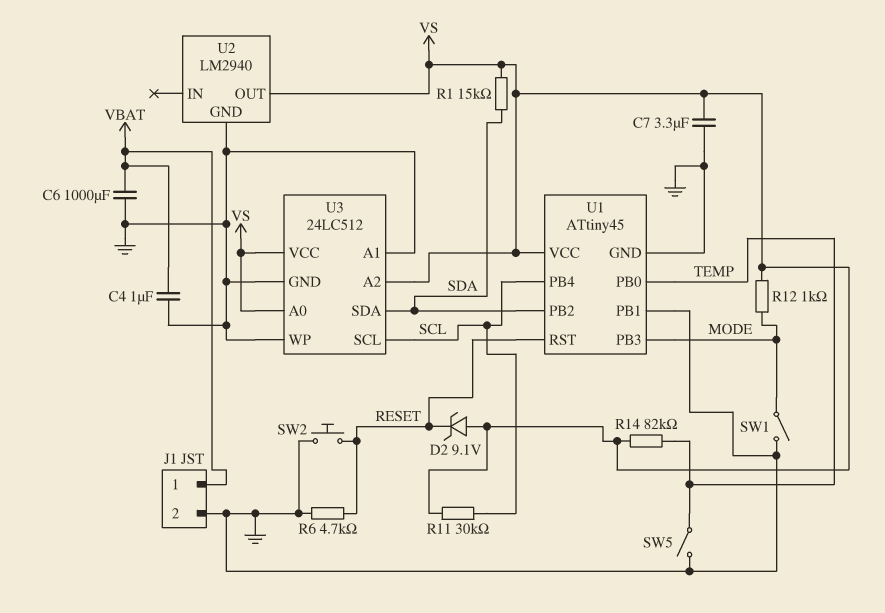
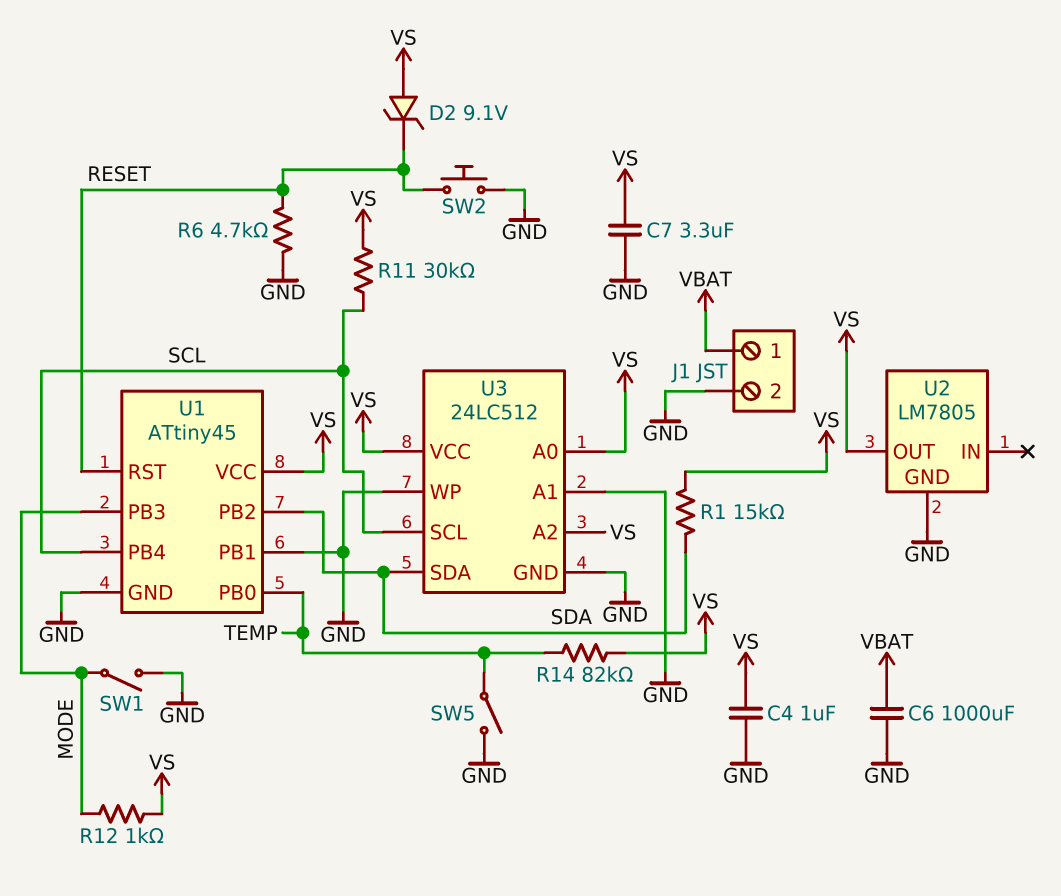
C4: 1uF (GND, VBAT) -> 1uF (GND, VS)
U2: LM2940 -> LM7805

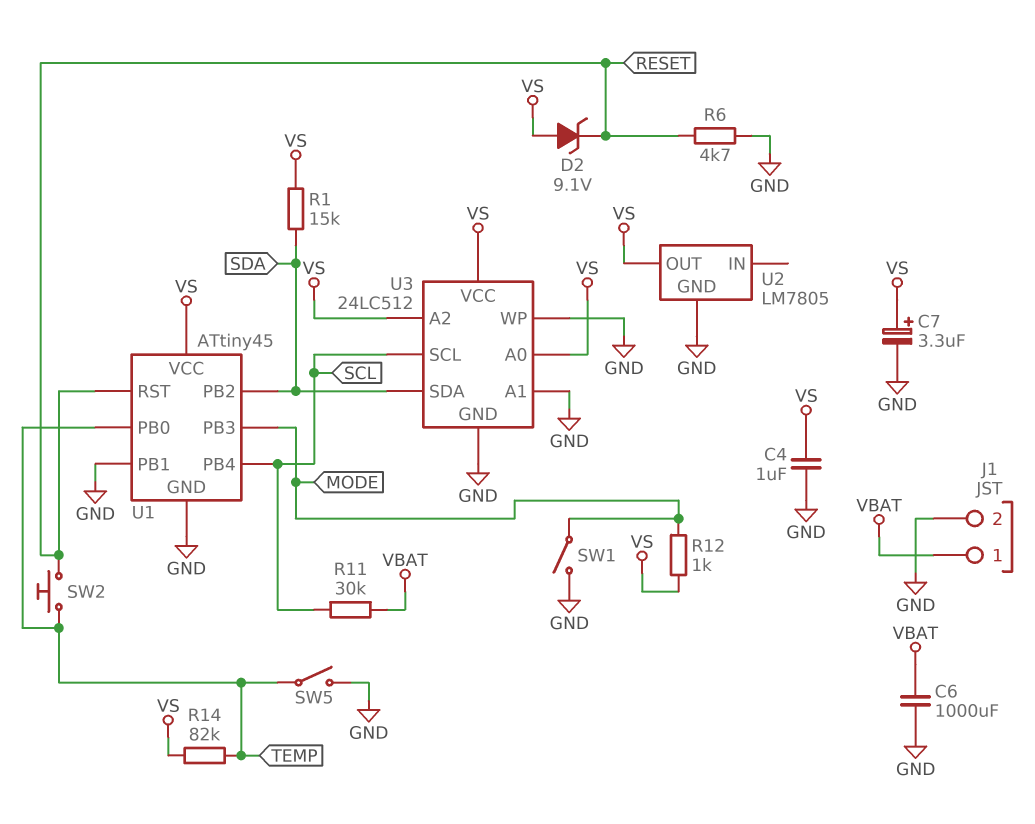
C7: 3.3uF (GND, VS) -> 3.3uF (plus VS, minus GND)
R11: 30k (SCL, VS) -> 30k (SCL, VBAT)
SW2: button (GND, RESET) -> button (RESET, TEMP)

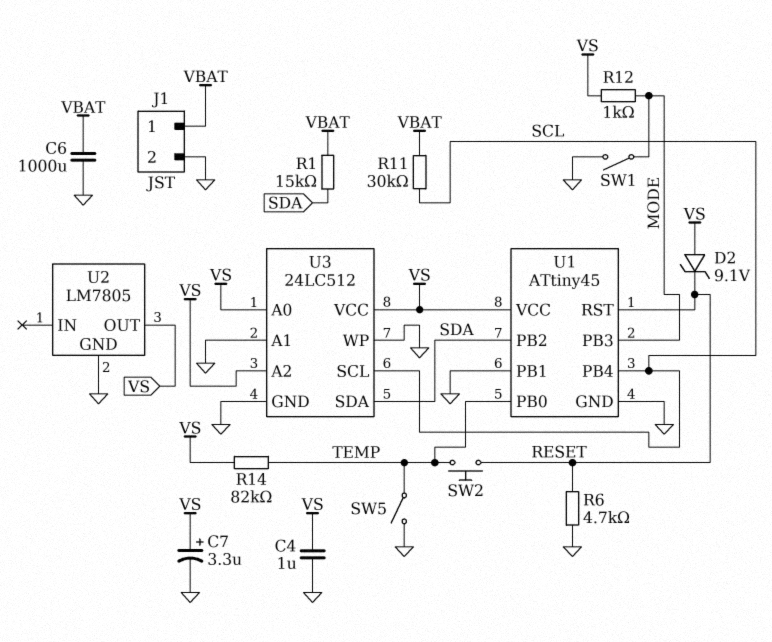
R1: 15k (SDA, VS) -> 15k (SDA, VBAT)

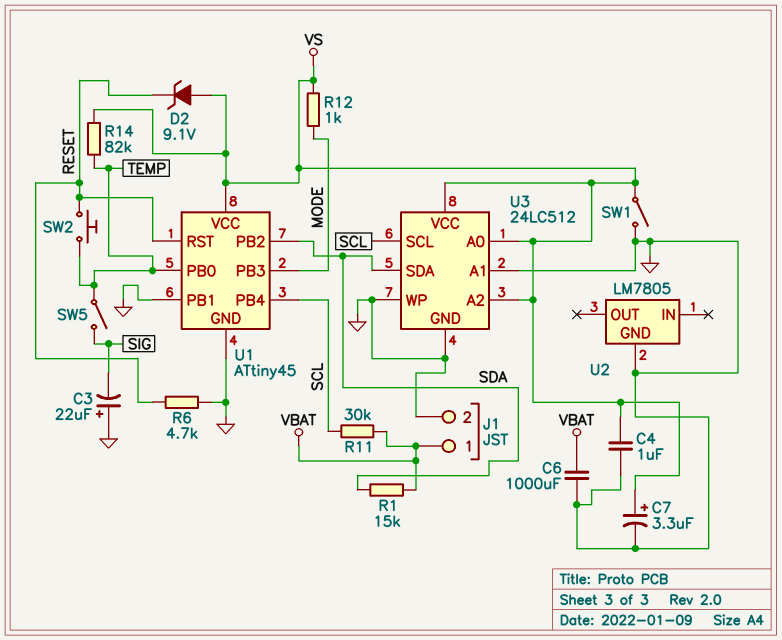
C3: none -> 22uF (plus GND, minus SIG)
SW1: switch (GND, MODE) -> switch (GND, VS)
SW5: switch (GND, TEMP) -> switch (SIG, TEMP)
U2 pin OUT: VS -> none

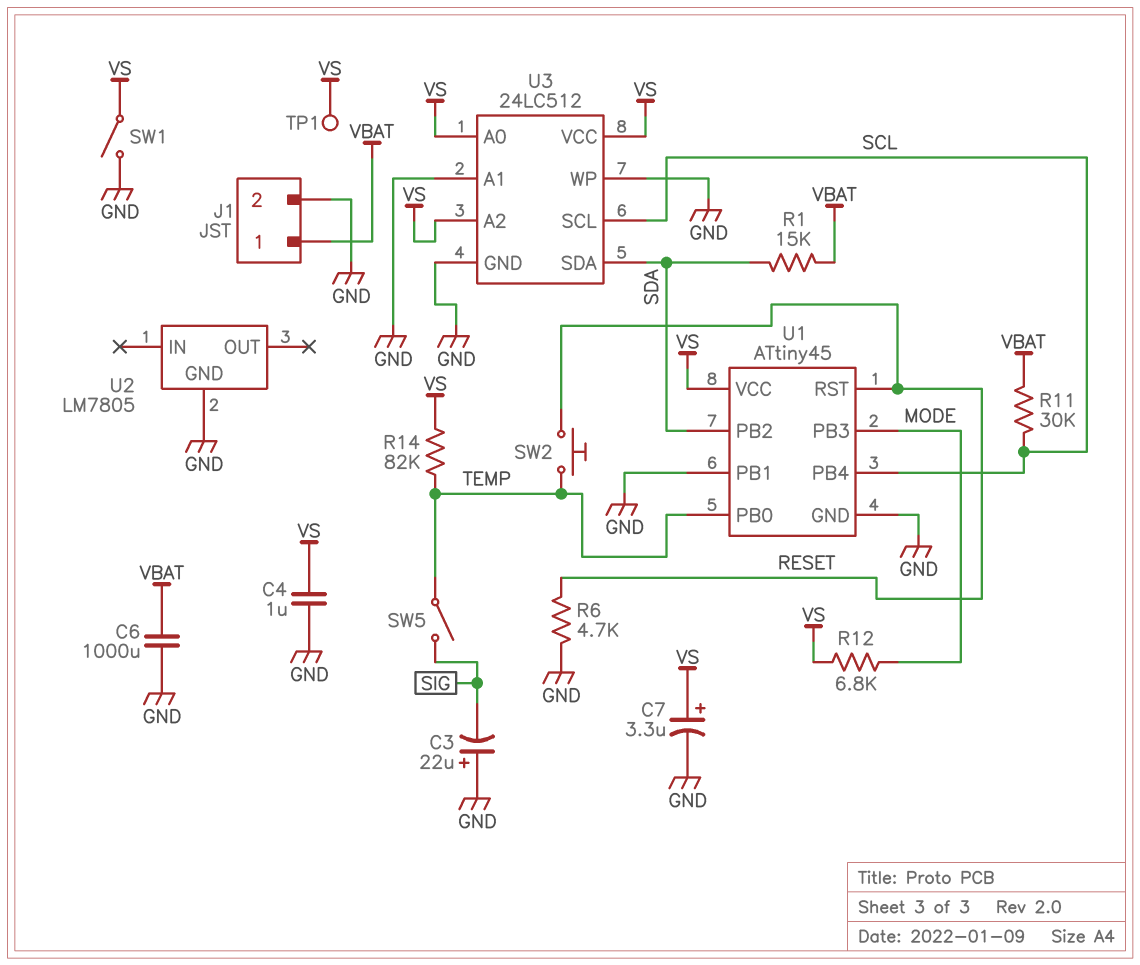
D2: zener 9.1V (A VS, K RESET) -> none
R12: 1k (MODE, VS) -> 6.8k (MODE, VS)
TP1: none -> test point (VS)

